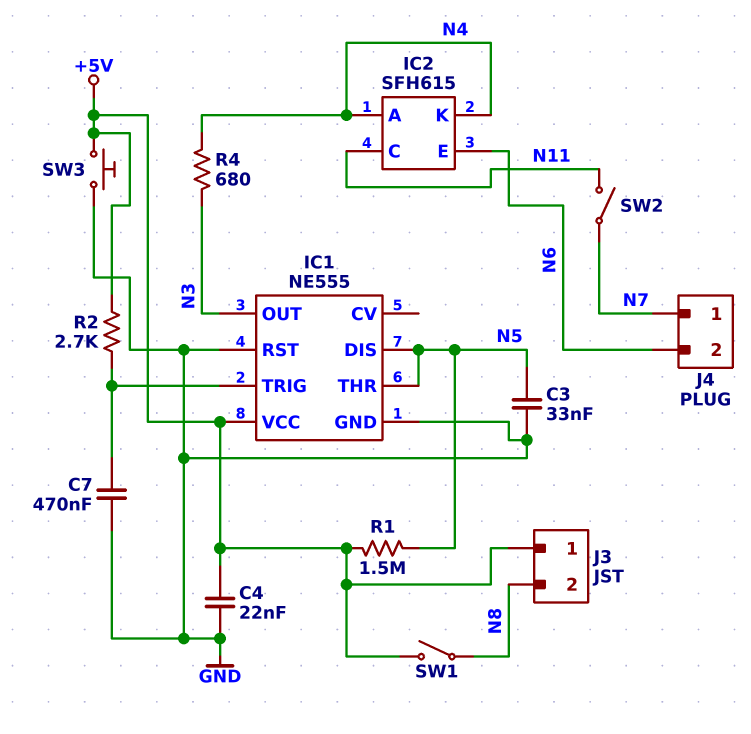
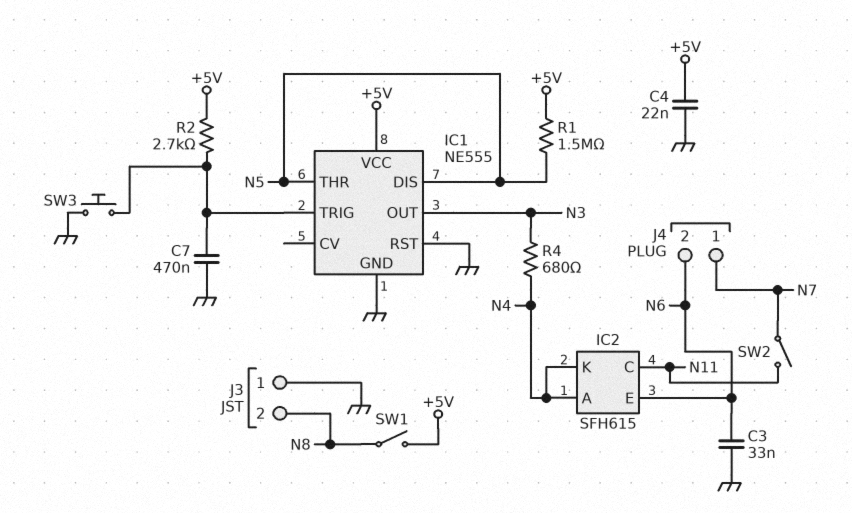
C3: 33nF (GND, N5) -> 33nF (GND, N6)
J3 pin 1: +5V -> GND
SW3: button (+5V, GND) -> button (GND, IC1/TRIG)

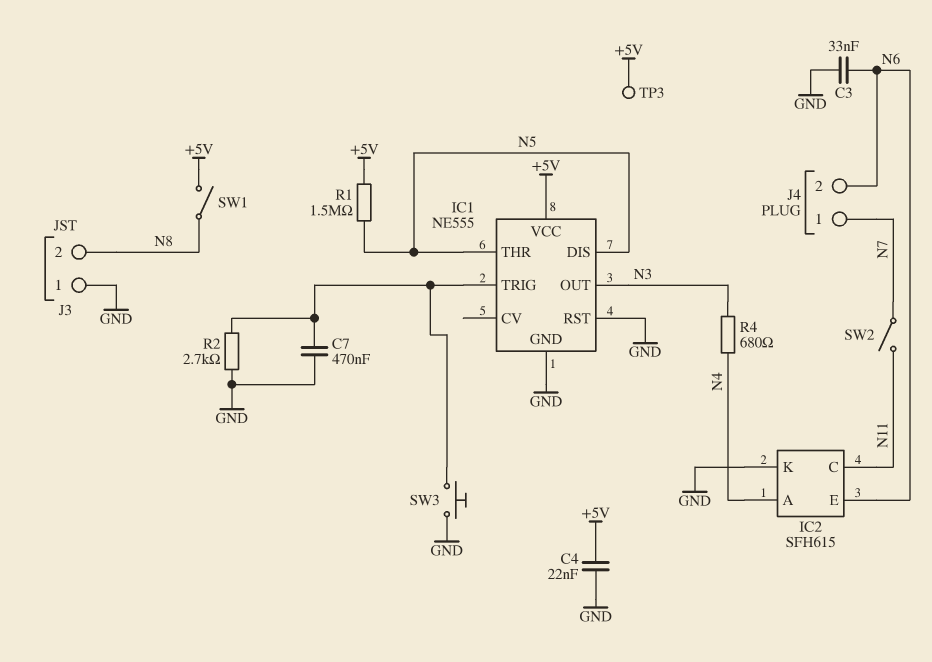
IC2 pin K: N4 -> GND
R2: 2.7k (+5V, IC1/TRIG) -> 2.7k (GND, IC1/TRIG)
TP3: none -> test point (+5V)

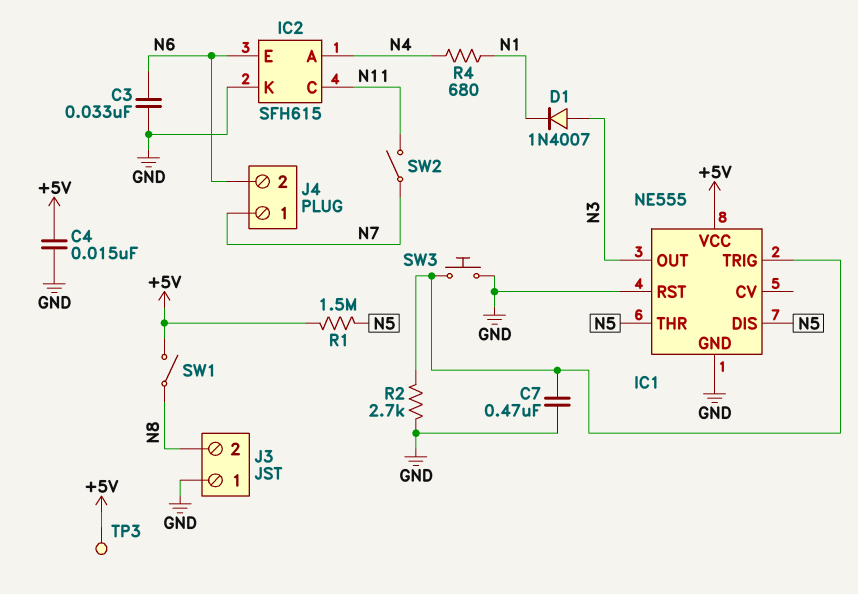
C4: 22nF (+5V, GND) -> 15nF (+5V, GND)
D1: none -> diode 1N4007 (A N3, K N1)
R4: 680 (N3, N4) -> 680 (N1, N4)

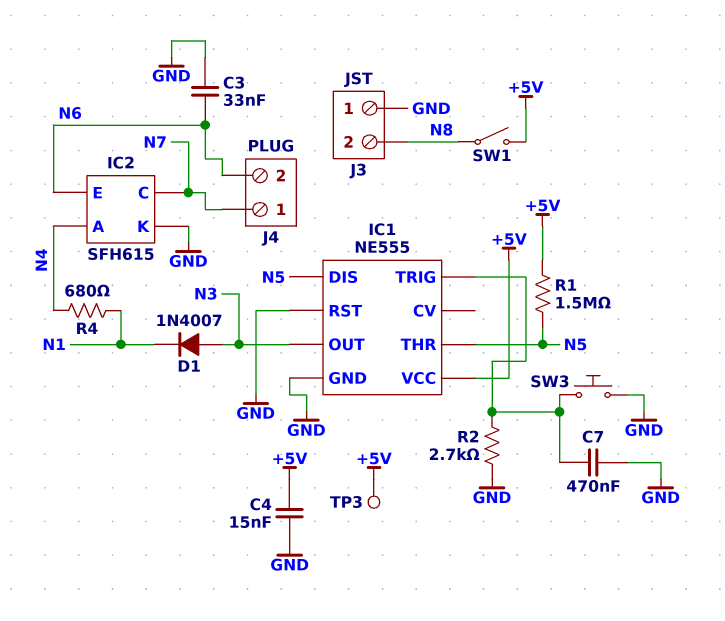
IC2 pin C: N11 -> N7
SW2: switch (N7, N11) -> none

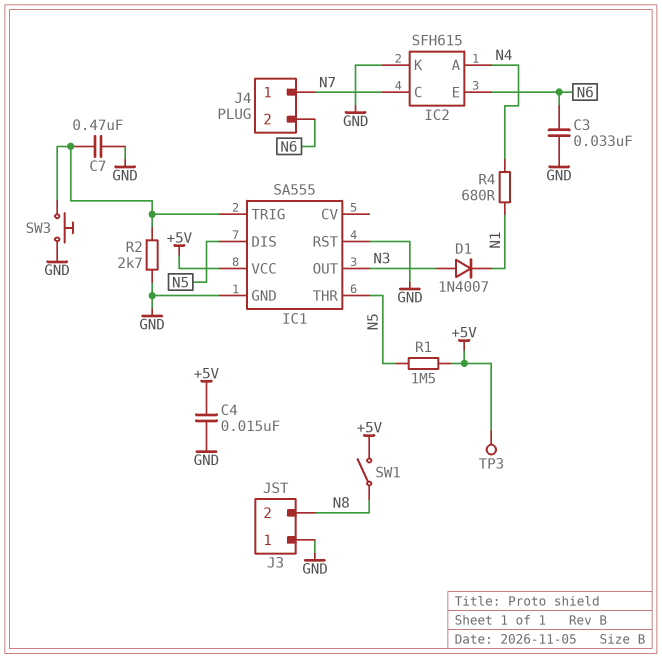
IC1: NE555 -> SA555

